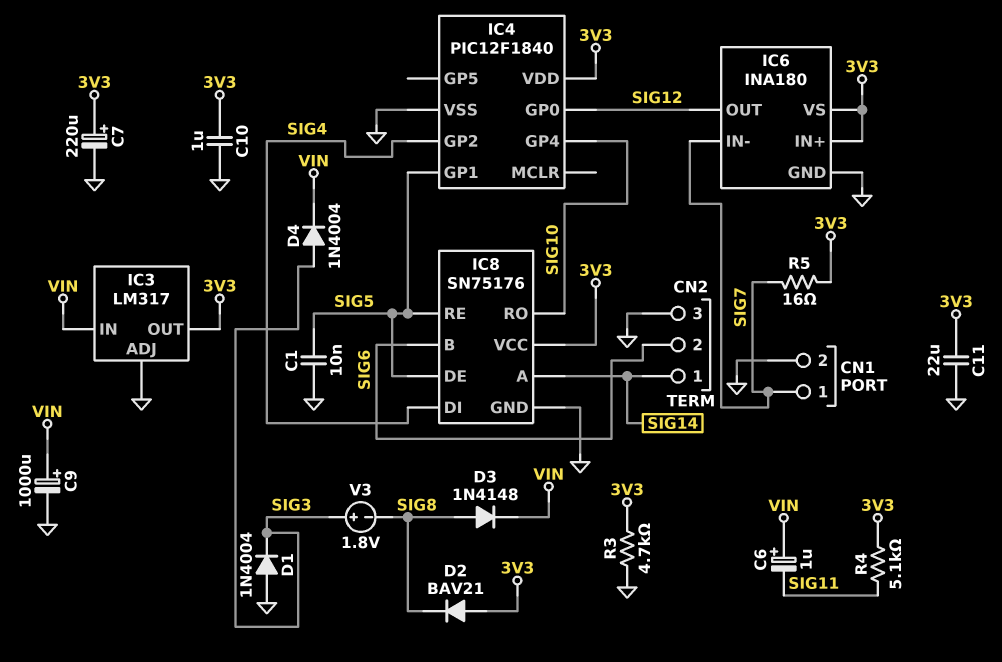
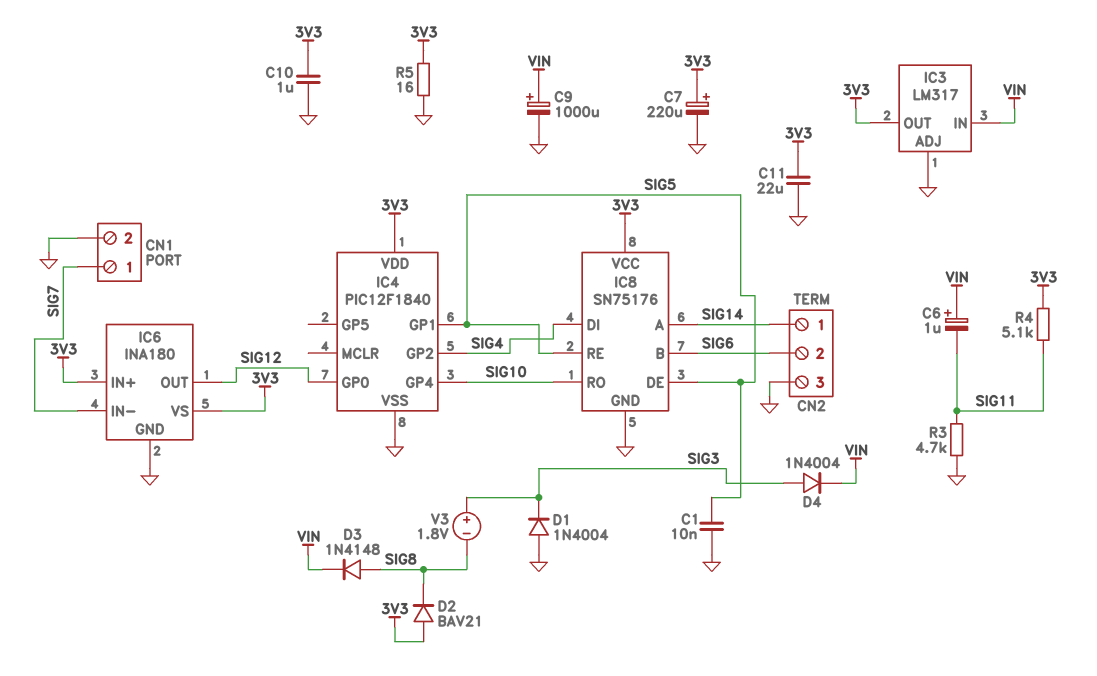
R3: 4.7k (3V3, GND) -> 4.7k (GND, SIG11)
R5: 16 (3V3, SIG7) -> 16 (3V3, GND)

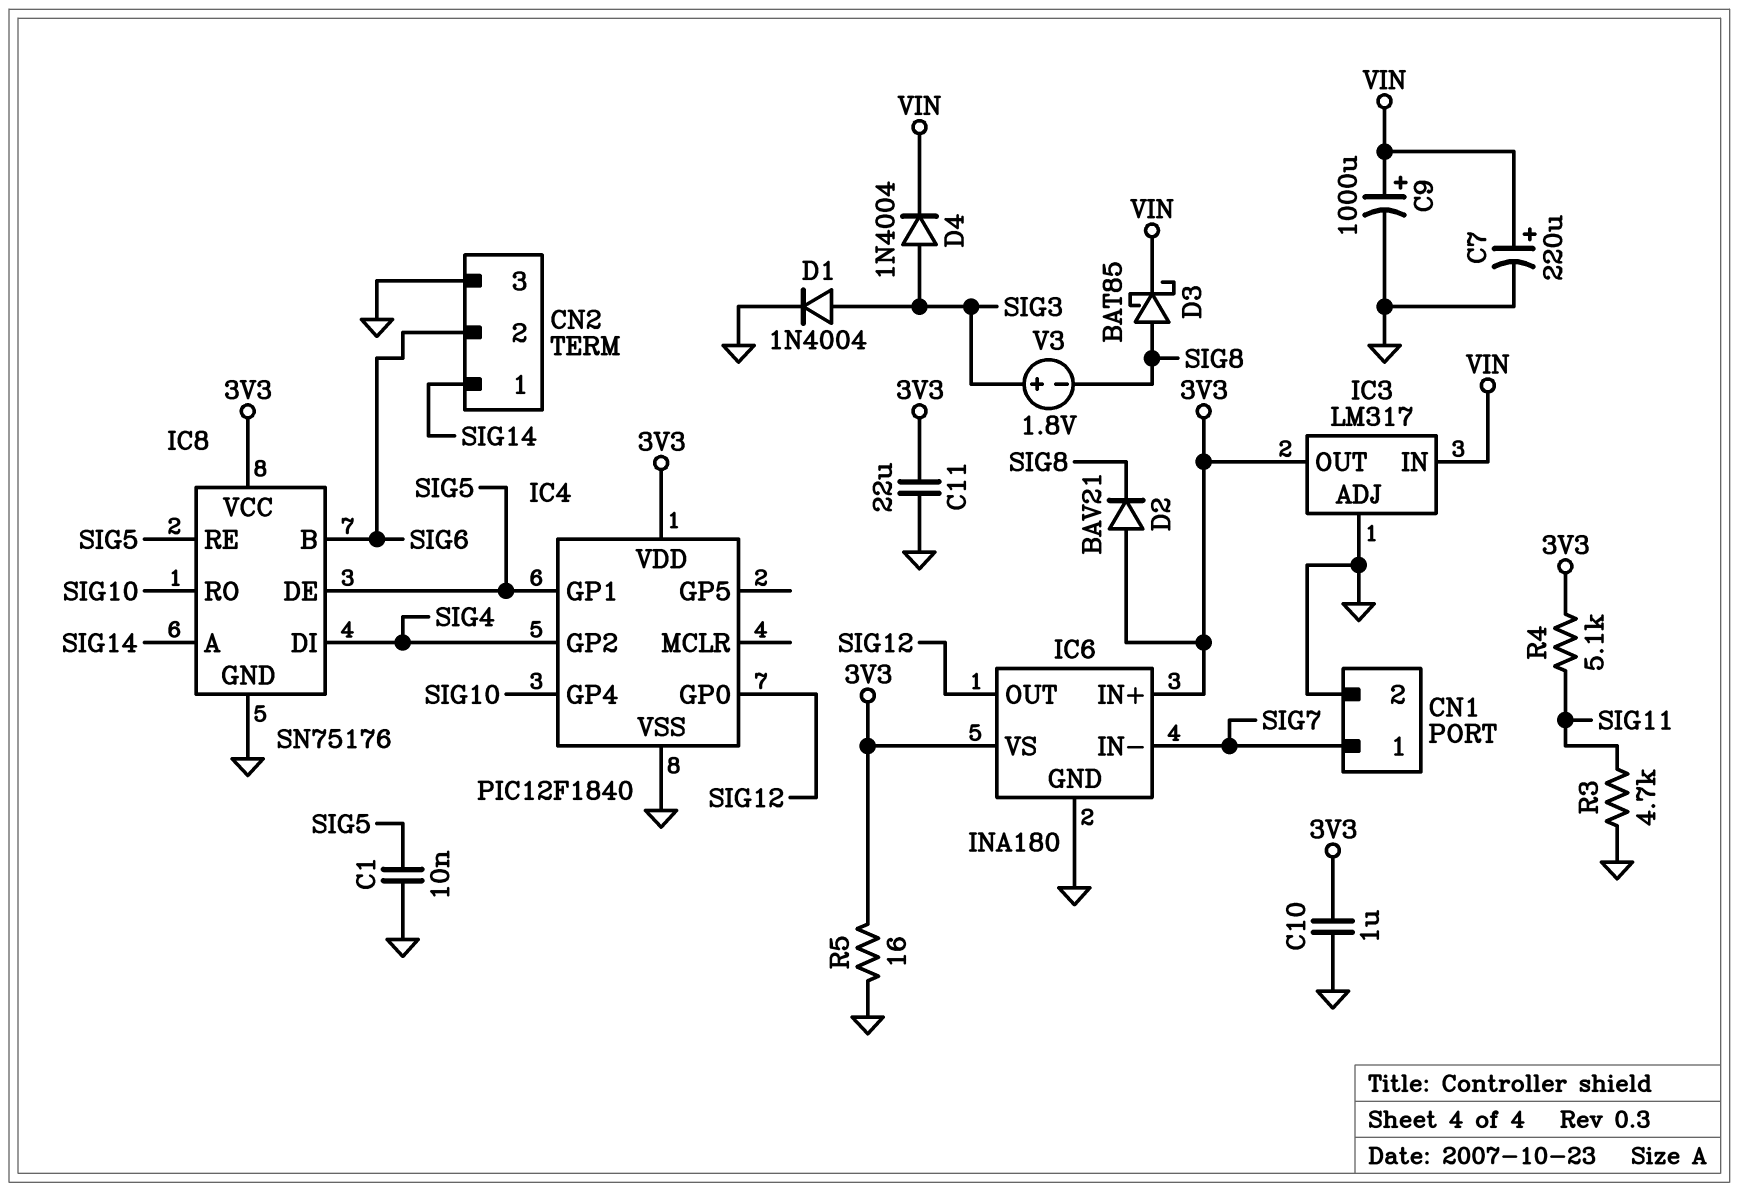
C6: 1uF (plus VIN, minus SIG11) -> none
C7: 220uF (plus 3V3, minus GND) -> 220uF (plus VIN, minus GND)
D1: diode 1N4004 (A GND, K SIG3) -> diode 1N4004 (A SIG3, K GND)
D3: diode 1N4148 (A SIG8, K VIN) -> schottky BAT85 (A SIG8, K VIN)

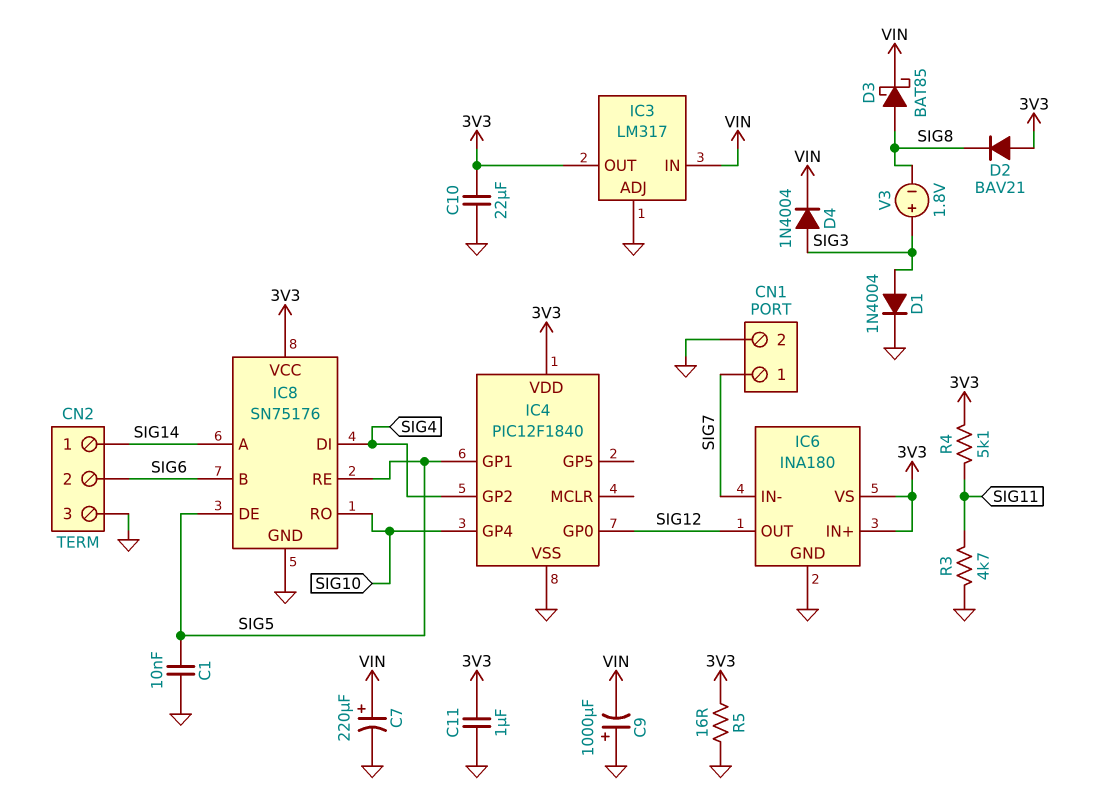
C9: 1000uF (plus VIN, minus GND) -> 1000uF (plus GND, minus VIN)
C10: 1uF (3V3, GND) -> 22uF (3V3, GND)
C11: 22uF (3V3, GND) -> 1uF (3V3, GND)

